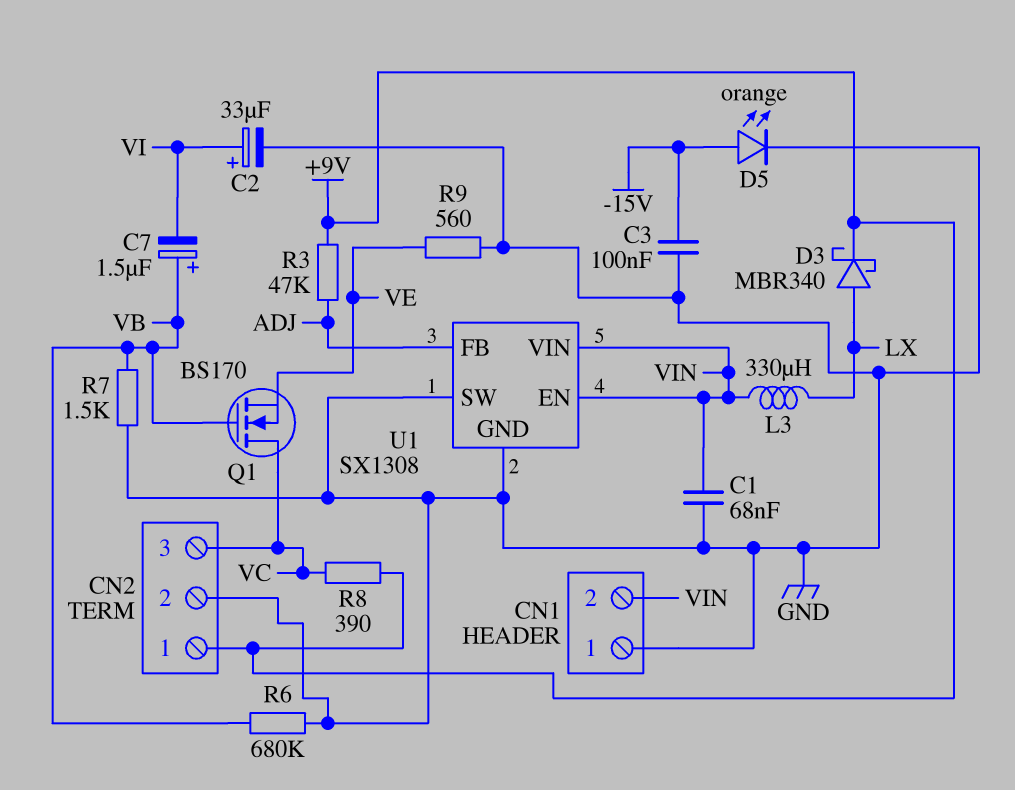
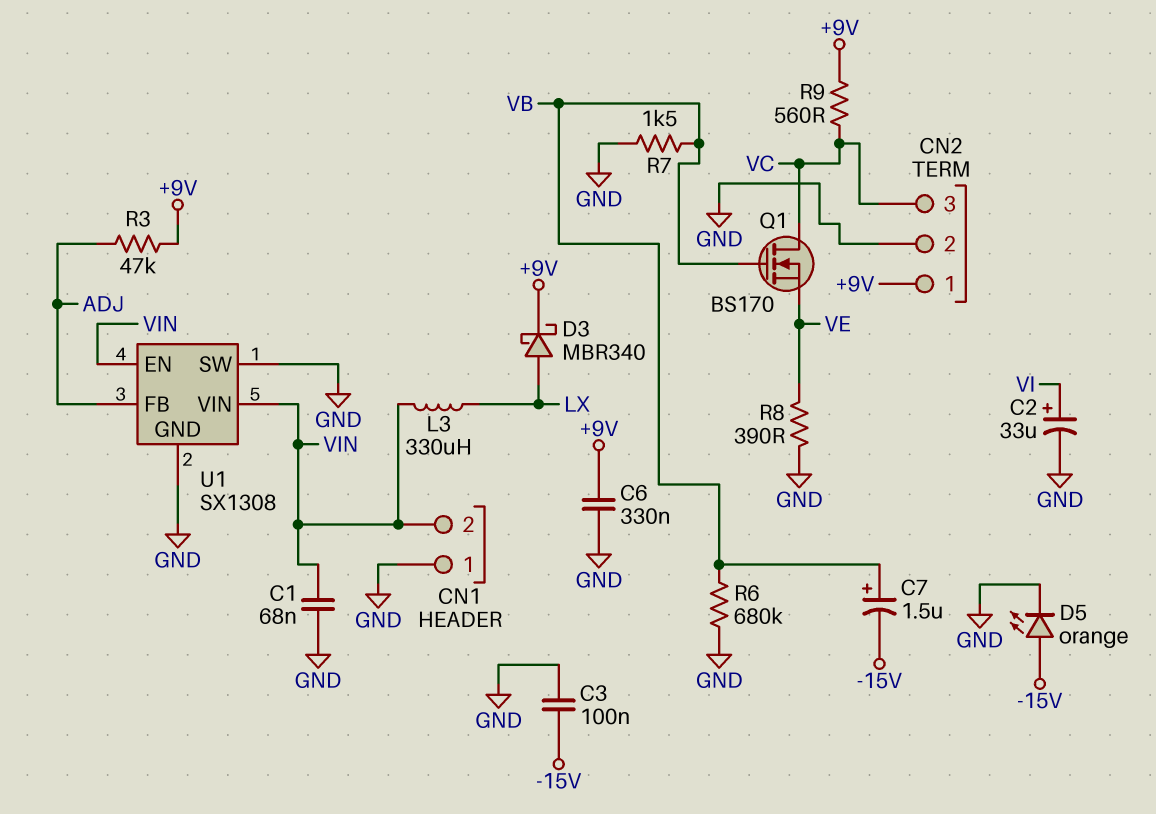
C6: none -> 330nF (+9V, GND)
C7: 1.5uF (plus VB, minus VI) -> 1.5uF (plus VB, minus -15V)
R8: 390 (+9V, VC) -> 390 (GND, VE)
R9: 560 (GND, VE) -> 560 (+9V, VC)

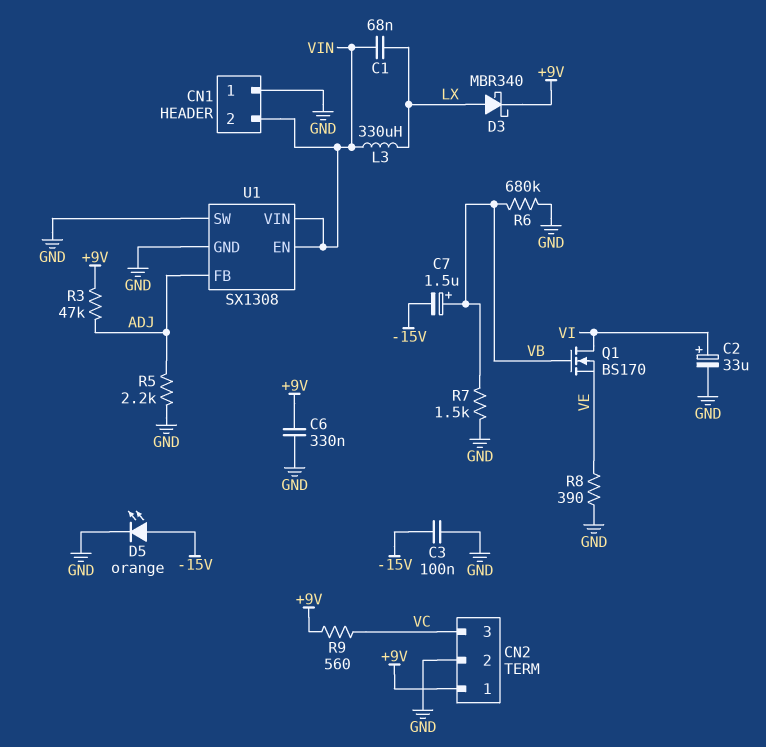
C1: 68nF (GND, VIN) -> 68nF (LX, VIN)
Q1: NMOS BS170 (G VB, D VC, S VE) -> NMOS BS170 (G VB, D VI, S VE)
R5: none -> 2.2k (ADJ, GND)

